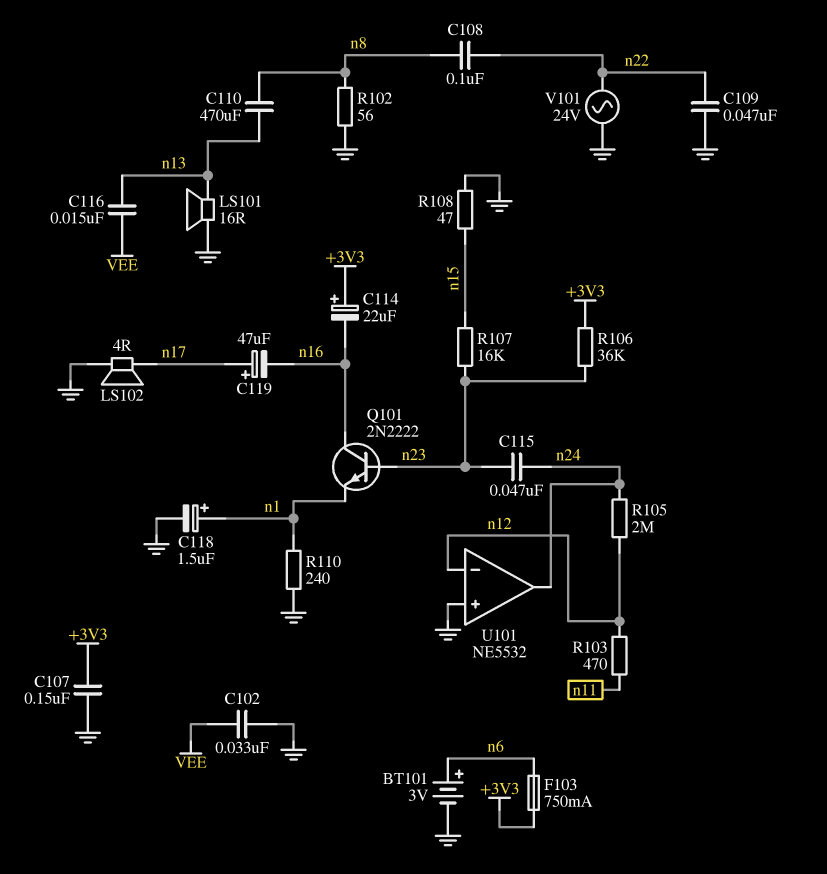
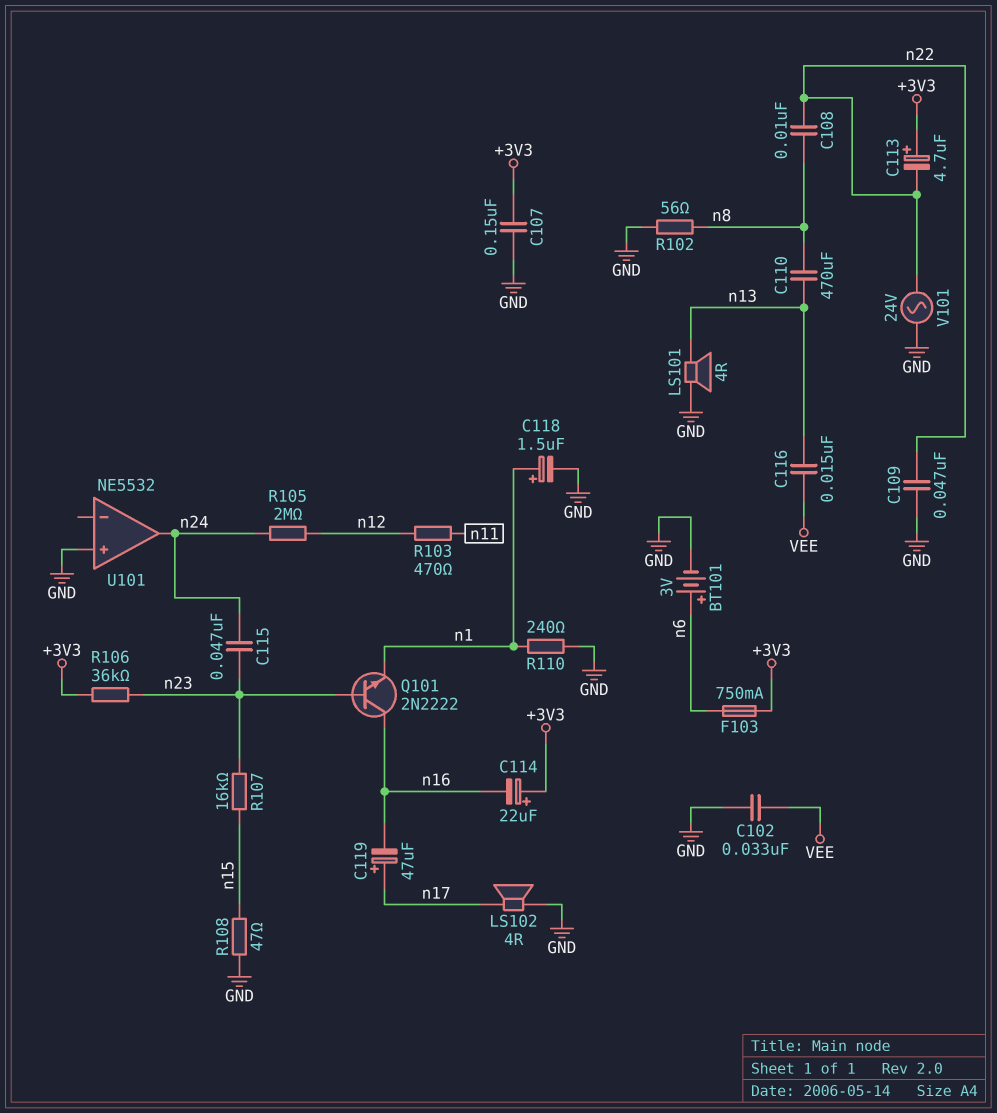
C108: 100nF (n8, n22) -> 10nF (n8, n22)
C113: none -> 4.7uF (plus +3V3, minus n22)
LS101: speaker 16R (GND, n13) -> speaker 4R (GND, n13)
U101 pin in-: n12 -> none

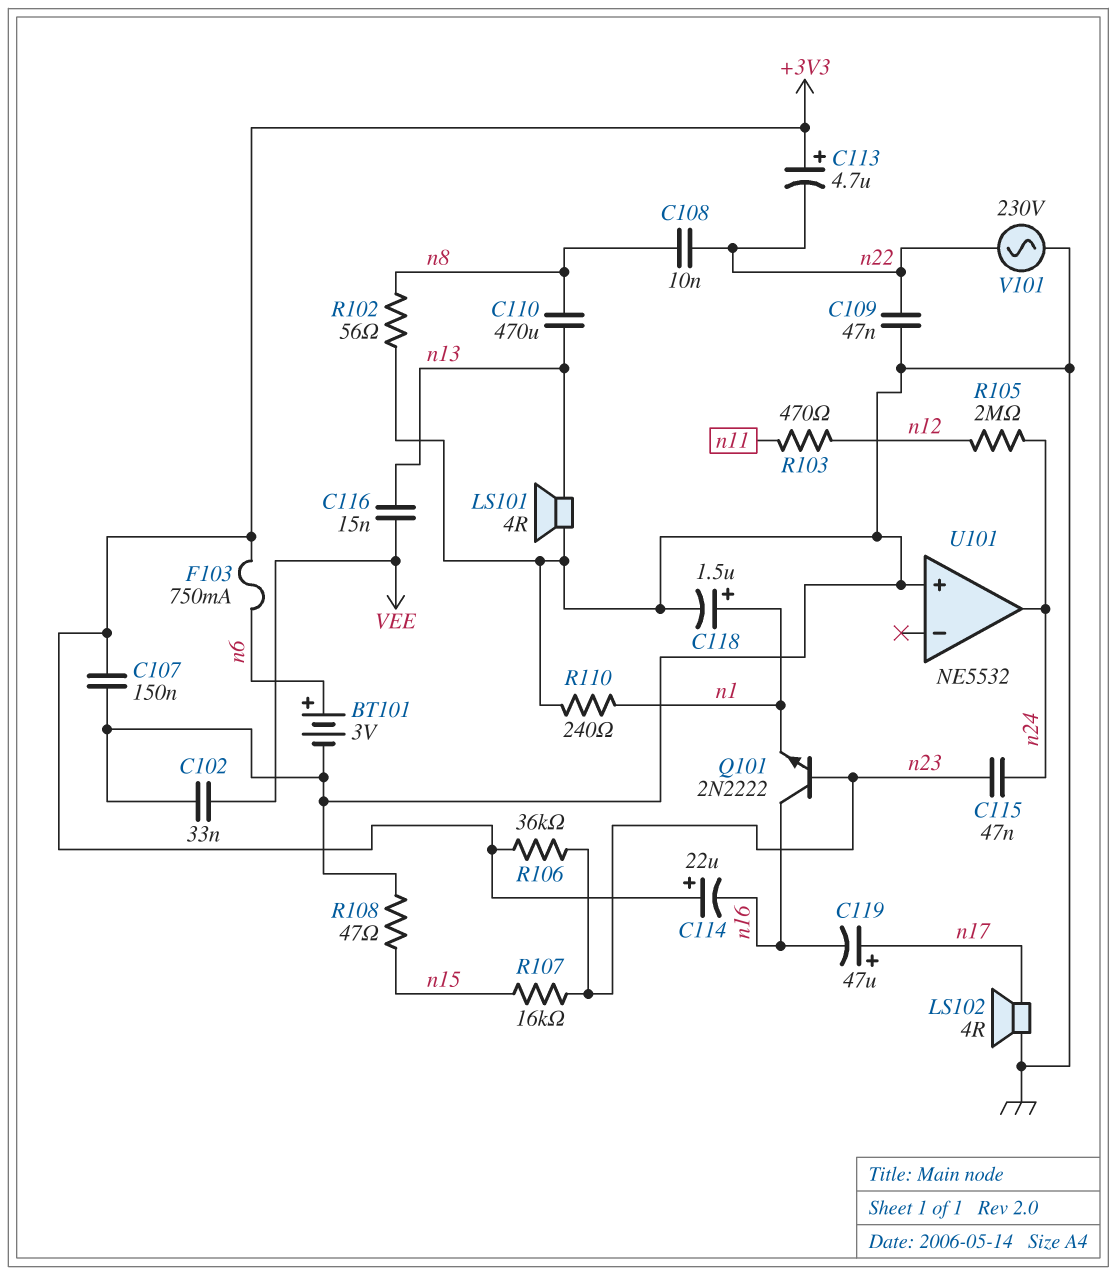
V101: AC 24V (GND, n22) -> AC 230V (GND, n22)

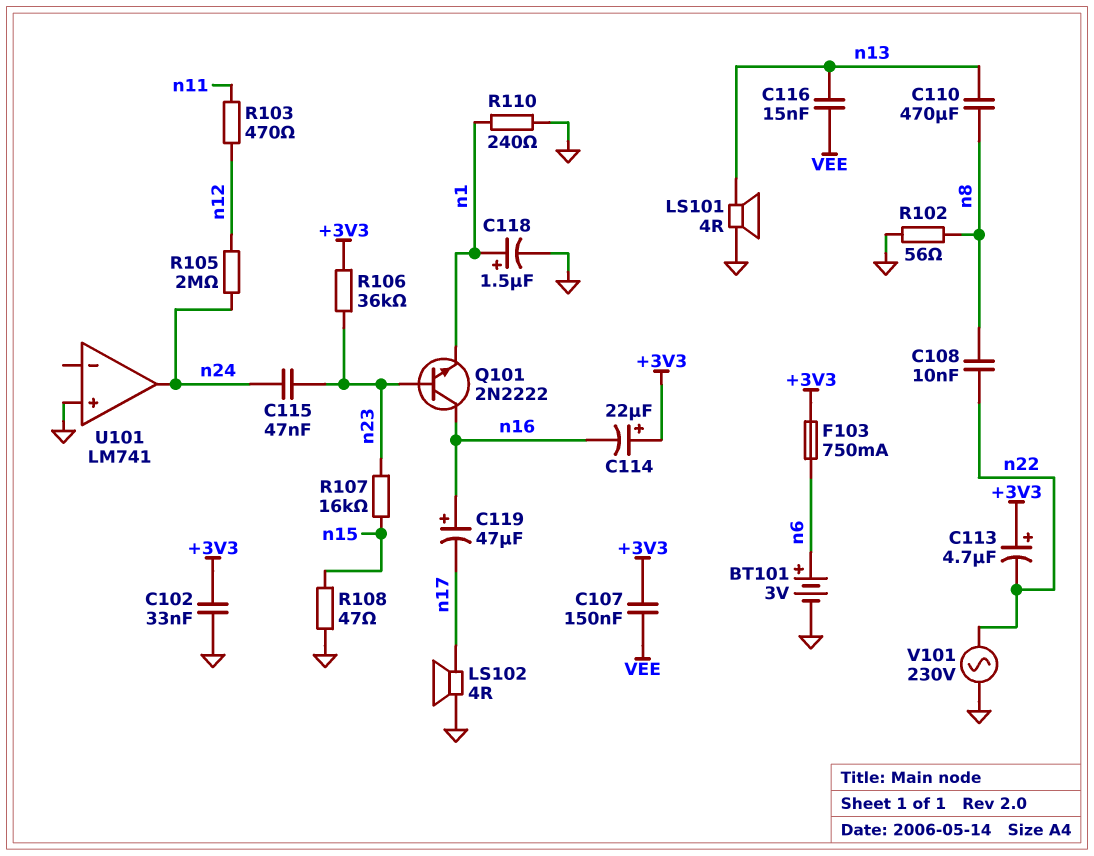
C102: 33nF (GND, VEE) -> 33nF (+3V3, GND)
C107: 150nF (+3V3, GND) -> 150nF (+3V3, VEE)
C109: 47nF (GND, n22) -> none
C119: 47uF (plus n17, minus n16) -> 47uF (plus n16, minus n17)
U101: NE5532 -> LM741

